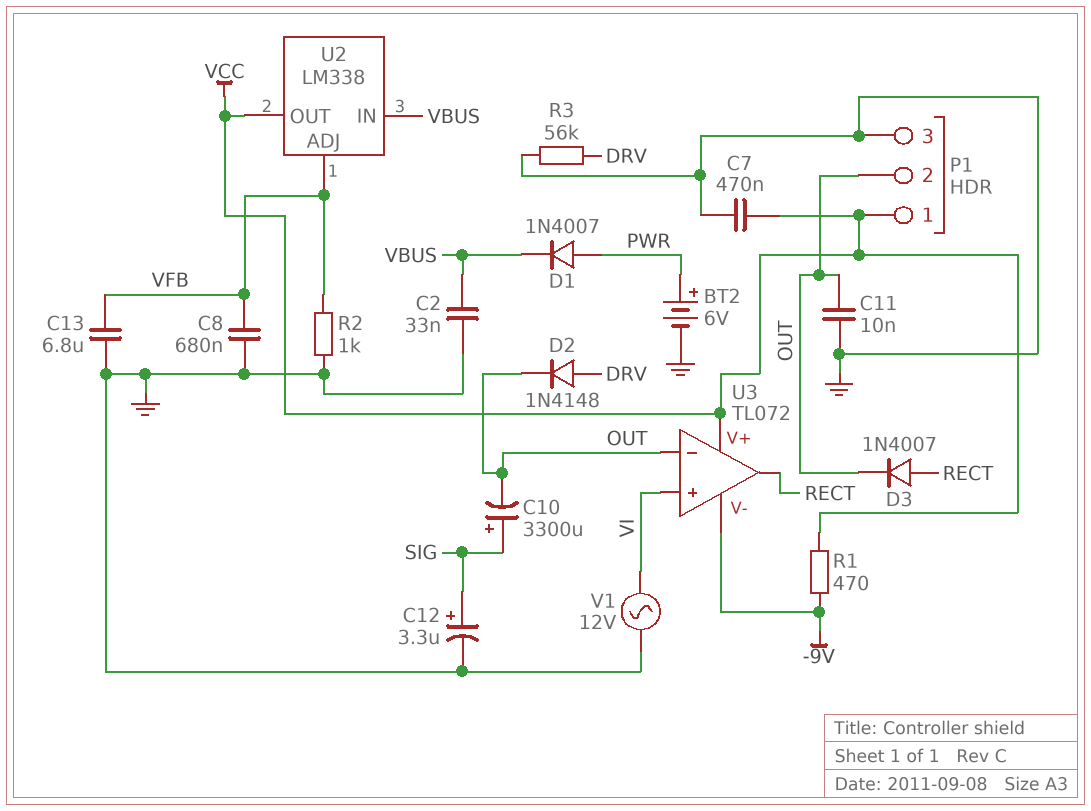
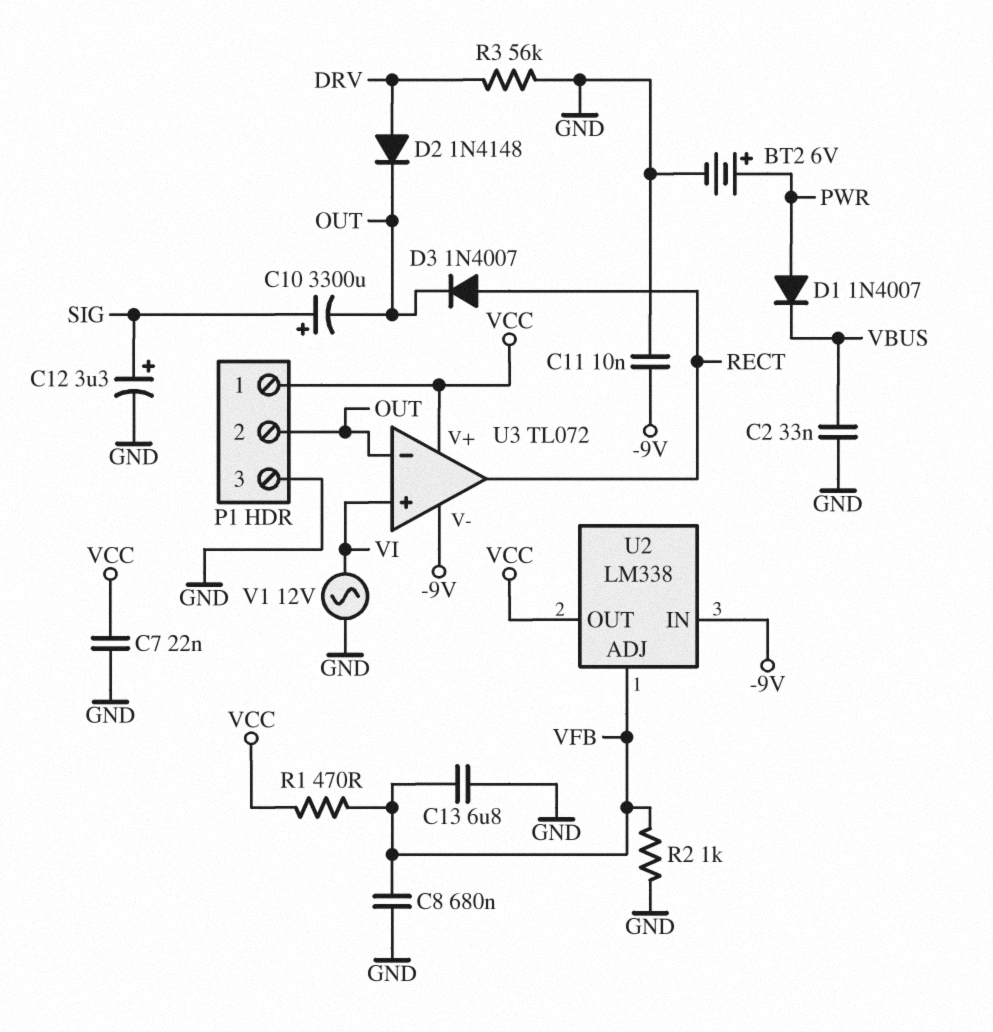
C7: 470nF (GND, VCC) -> 22nF (GND, VCC)
C11: 10nF (GND, OUT) -> 10nF (-9V, GND)
R1: 470 (-9V, VCC) -> 470 (VCC, VFB)
U2 pin IN: VBUS -> -9V

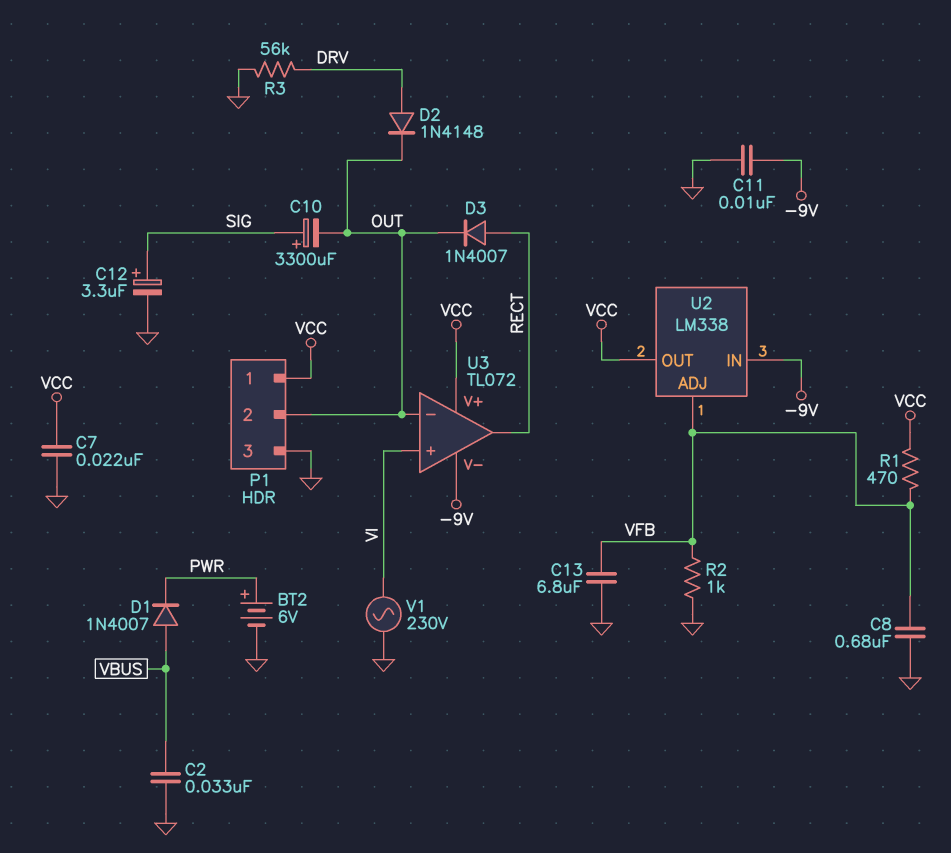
D1: diode 1N4007 (A PWR, K VBUS) -> diode 1N4007 (A VBUS, K PWR)
V1: AC 12V (GND, VI) -> AC 230V (GND, VI)

